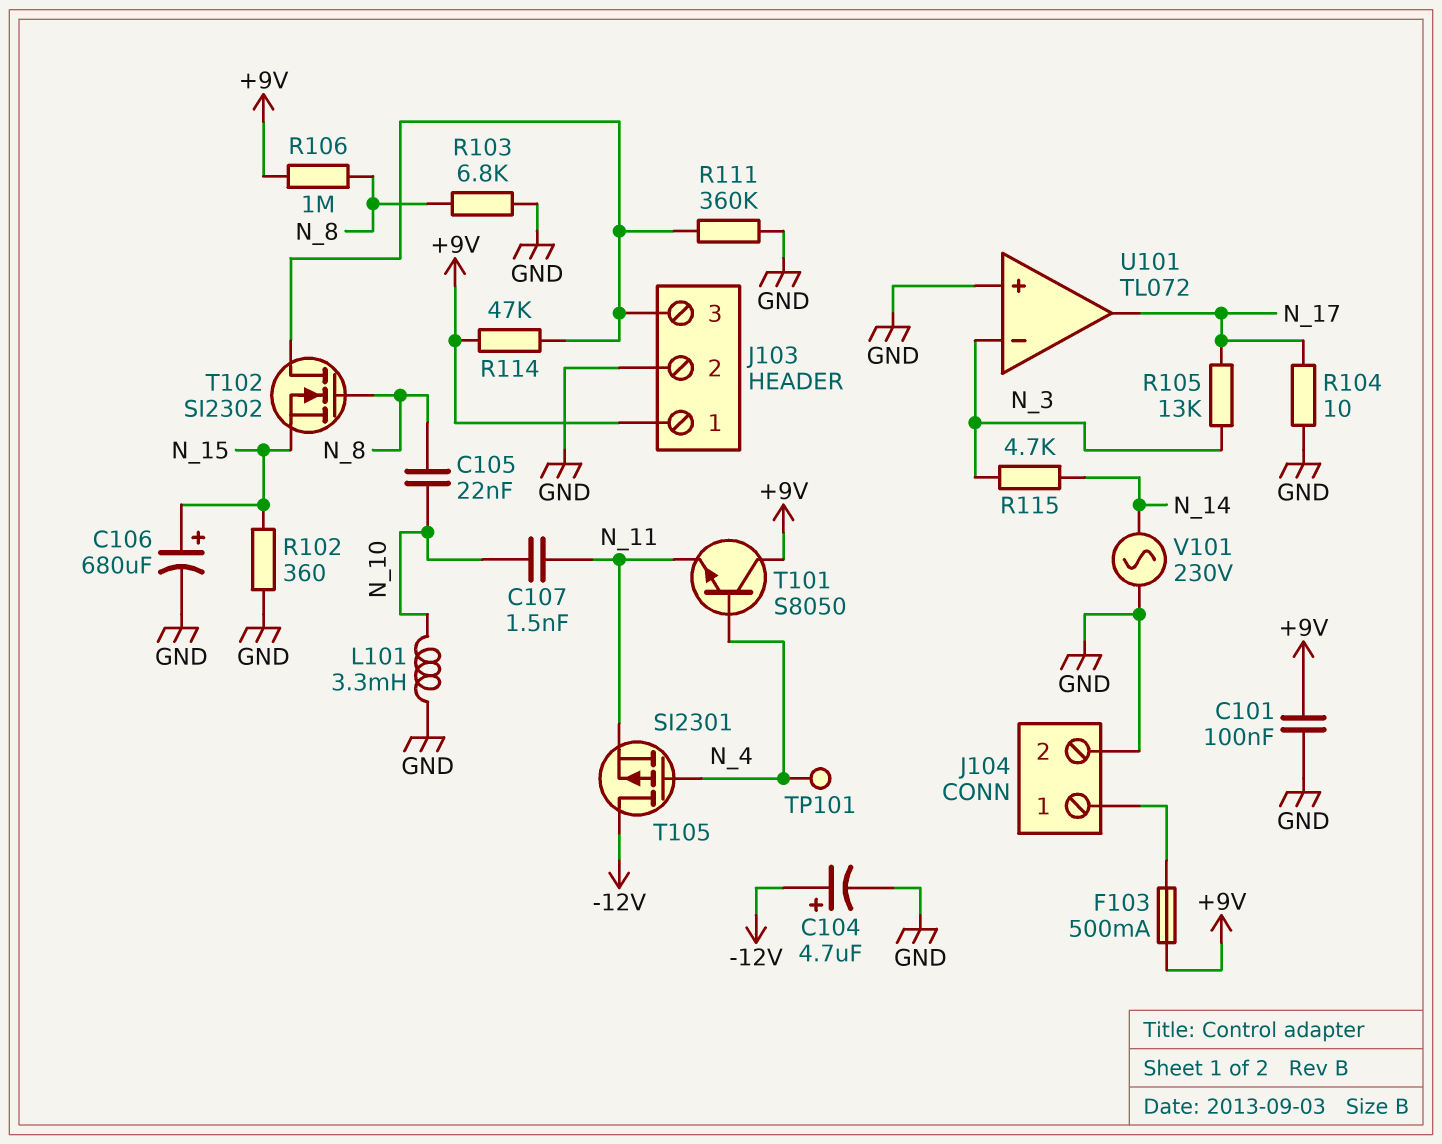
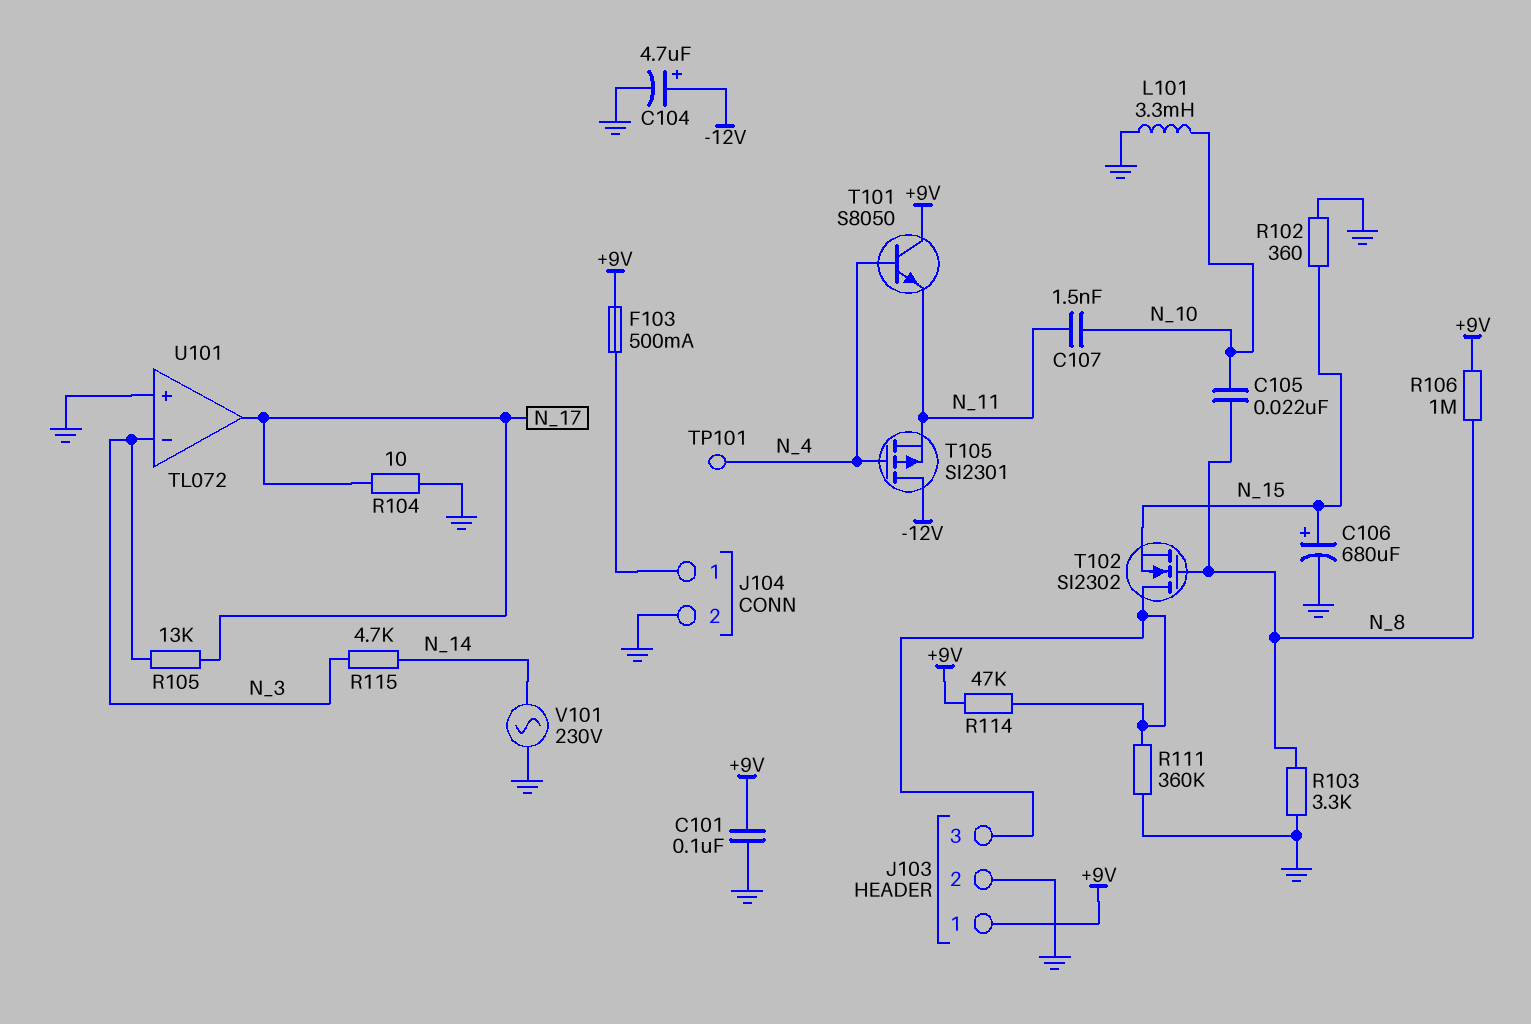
R103: 6.8k (GND, N_8) -> 3.3k (GND, N_8)

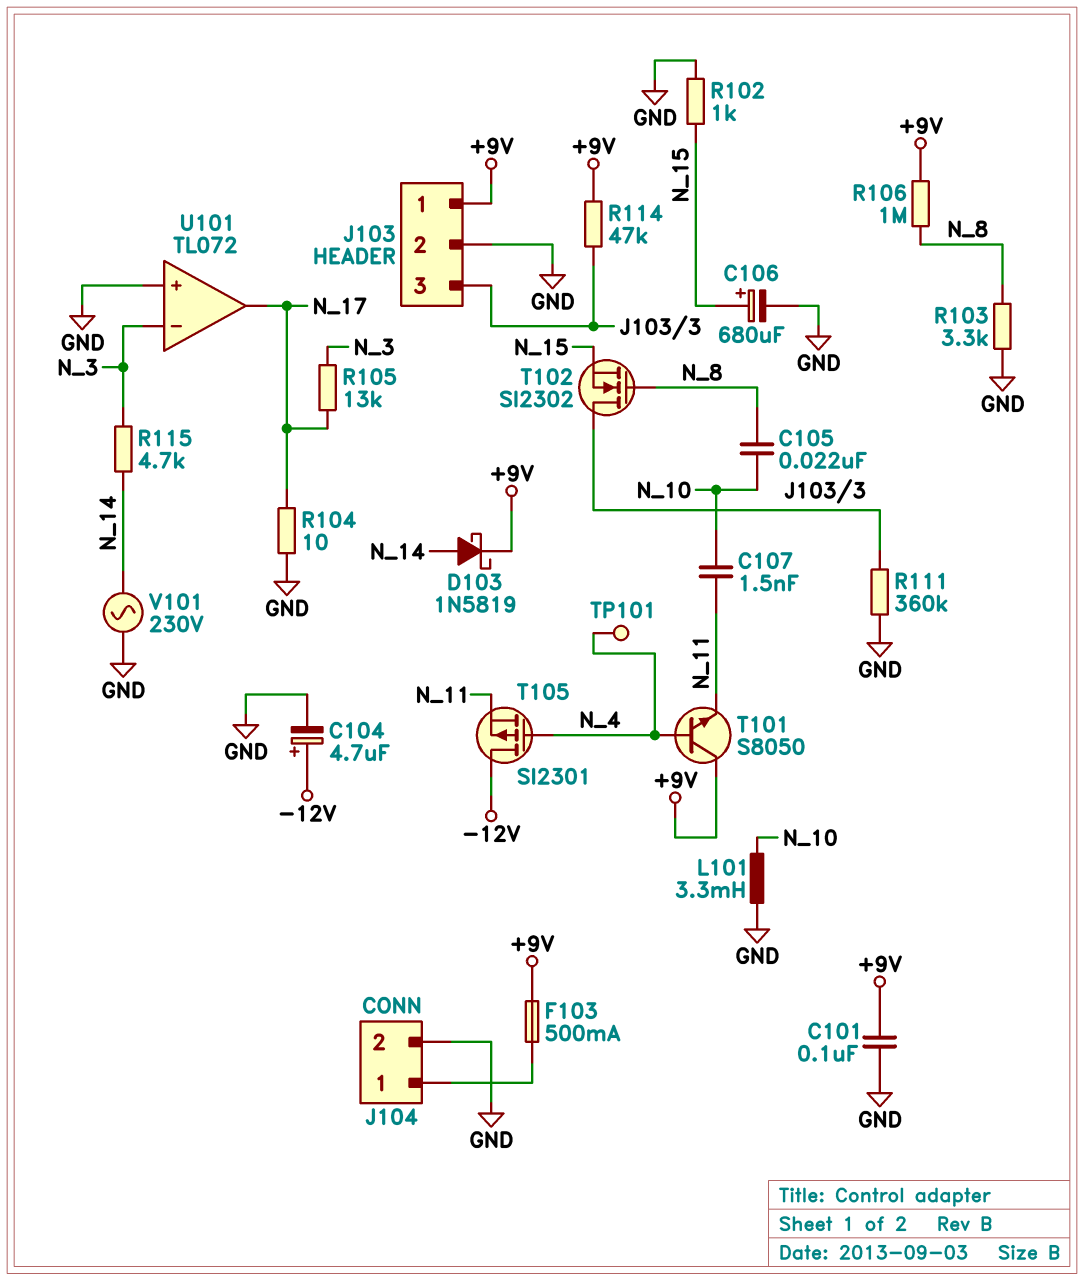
D103: none -> schottky 1N5819 (A N_14, K +9V)
R102: 360 (GND, N_15) -> 1k (GND, N_15)

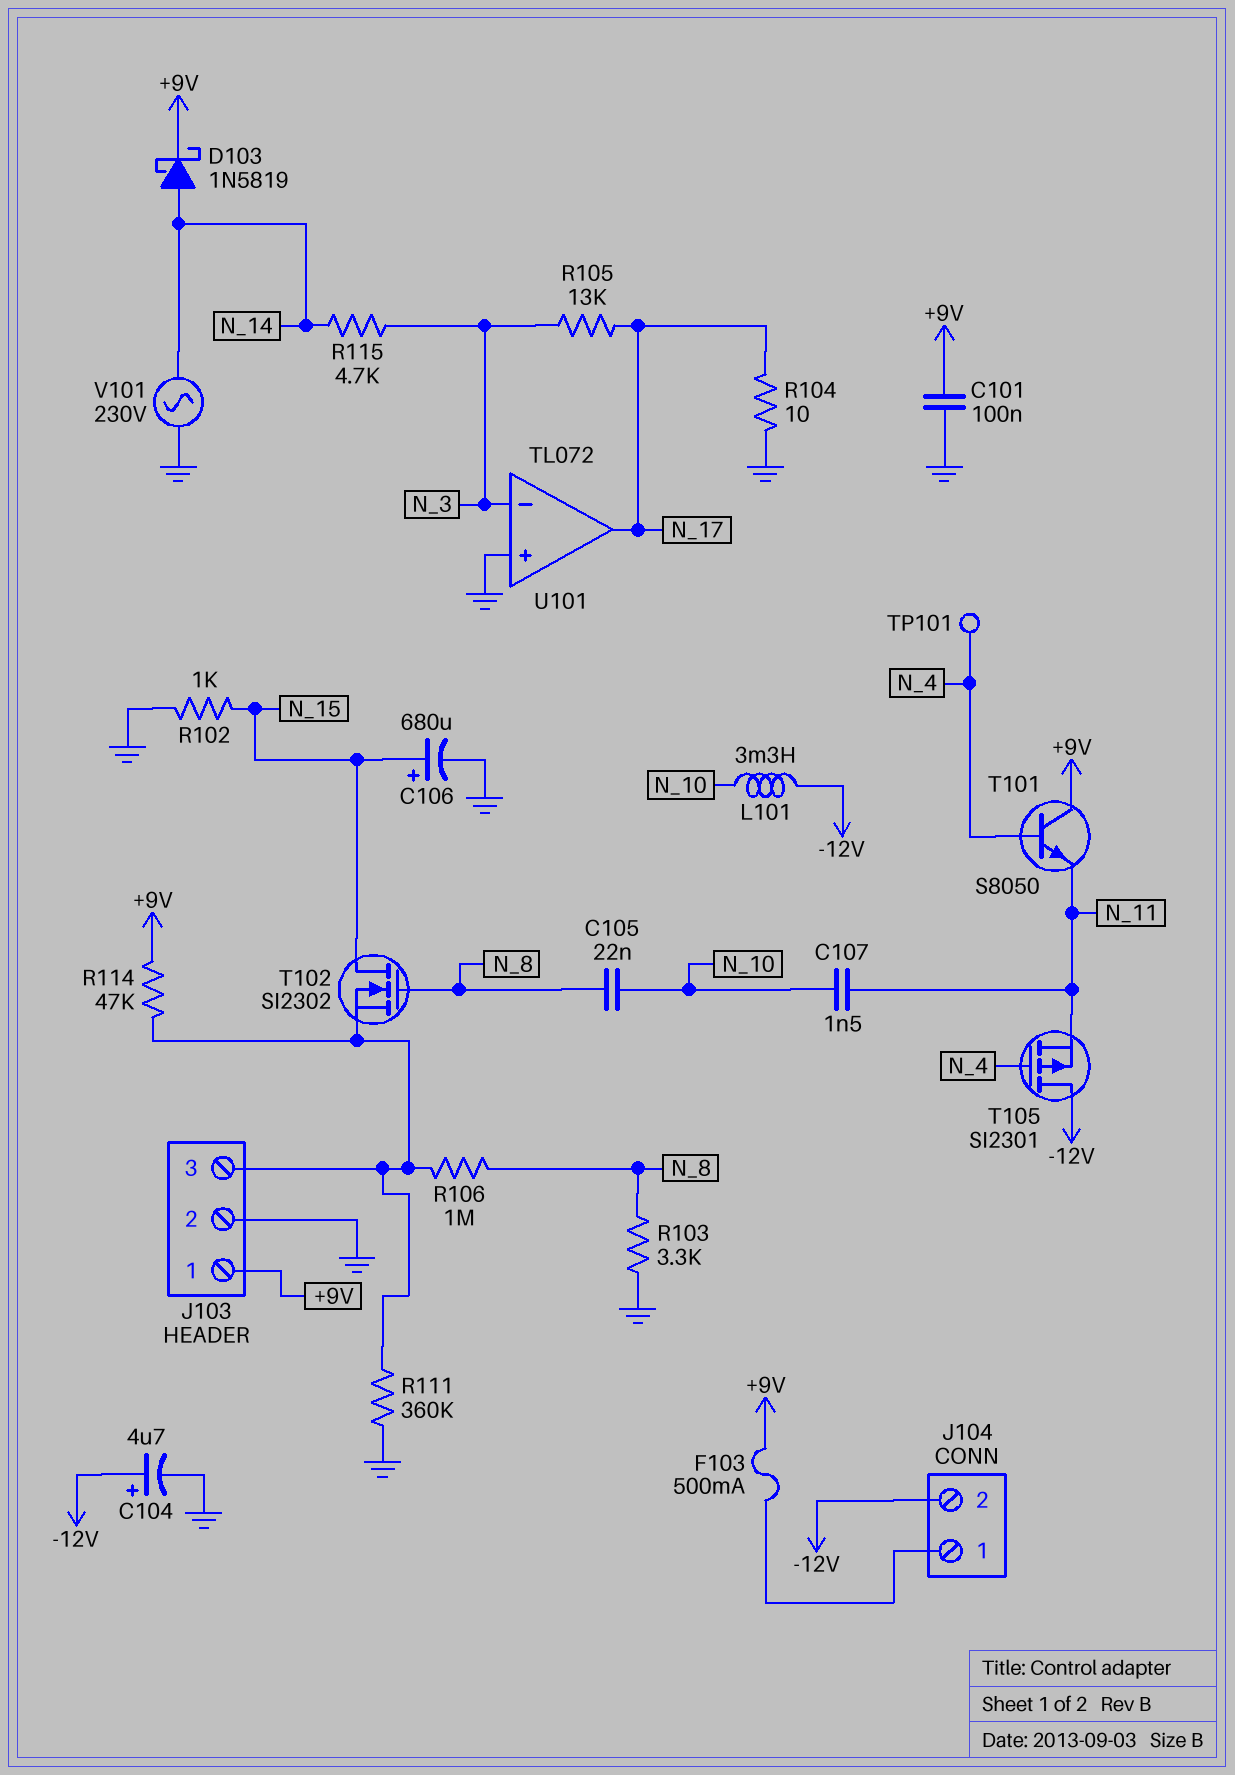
J104 pin 2: GND -> -12V
L101: 3.3mH (GND, N_10) -> 3.3mH (-12V, N_10)
R106: 1M (+9V, N_8) -> 1M (J103/3, N_8)
T102: NMOS SI2302 (G N_8, D J103/3, S N_15) -> NMOS SI2302 (G N_8, D N_15, S J103/3)

